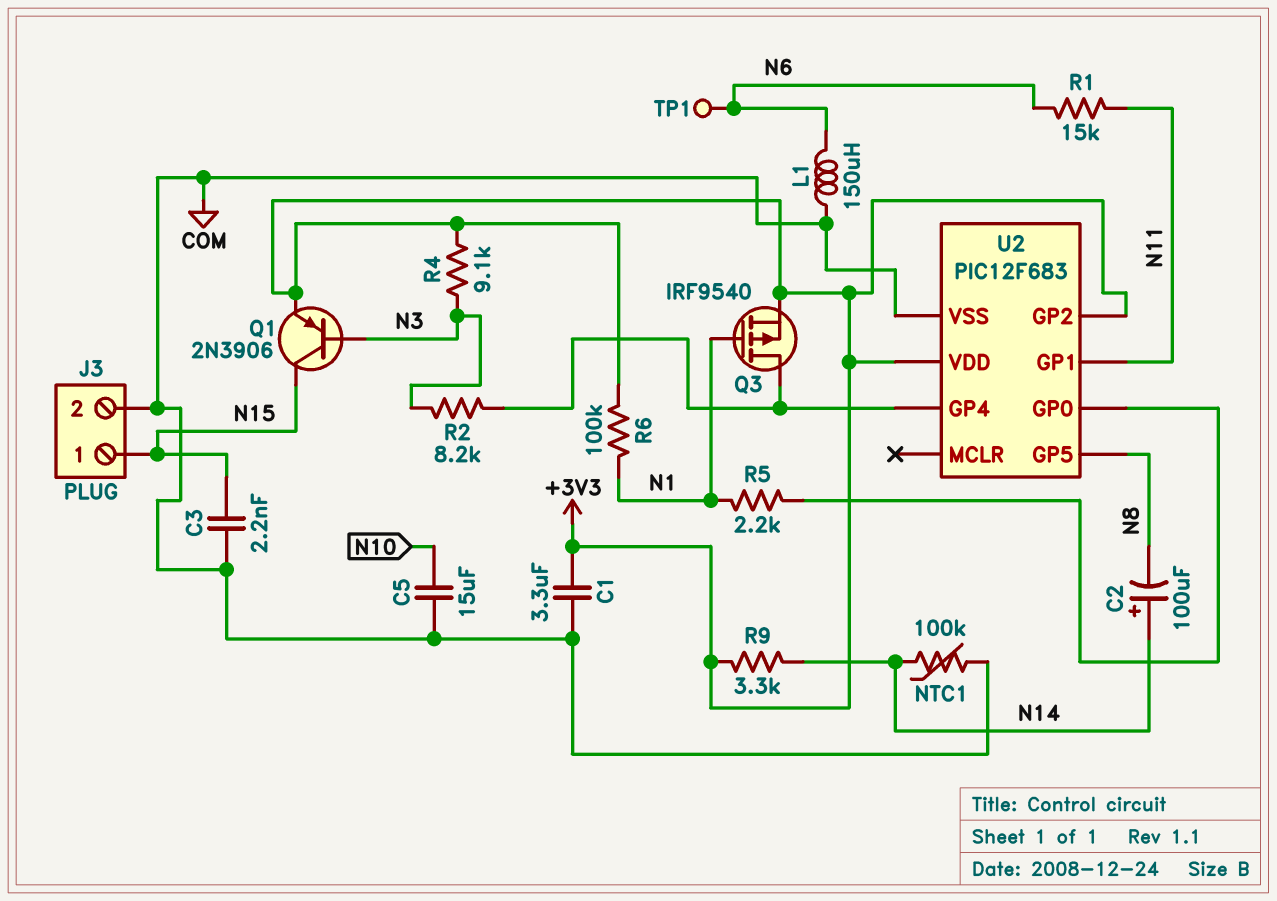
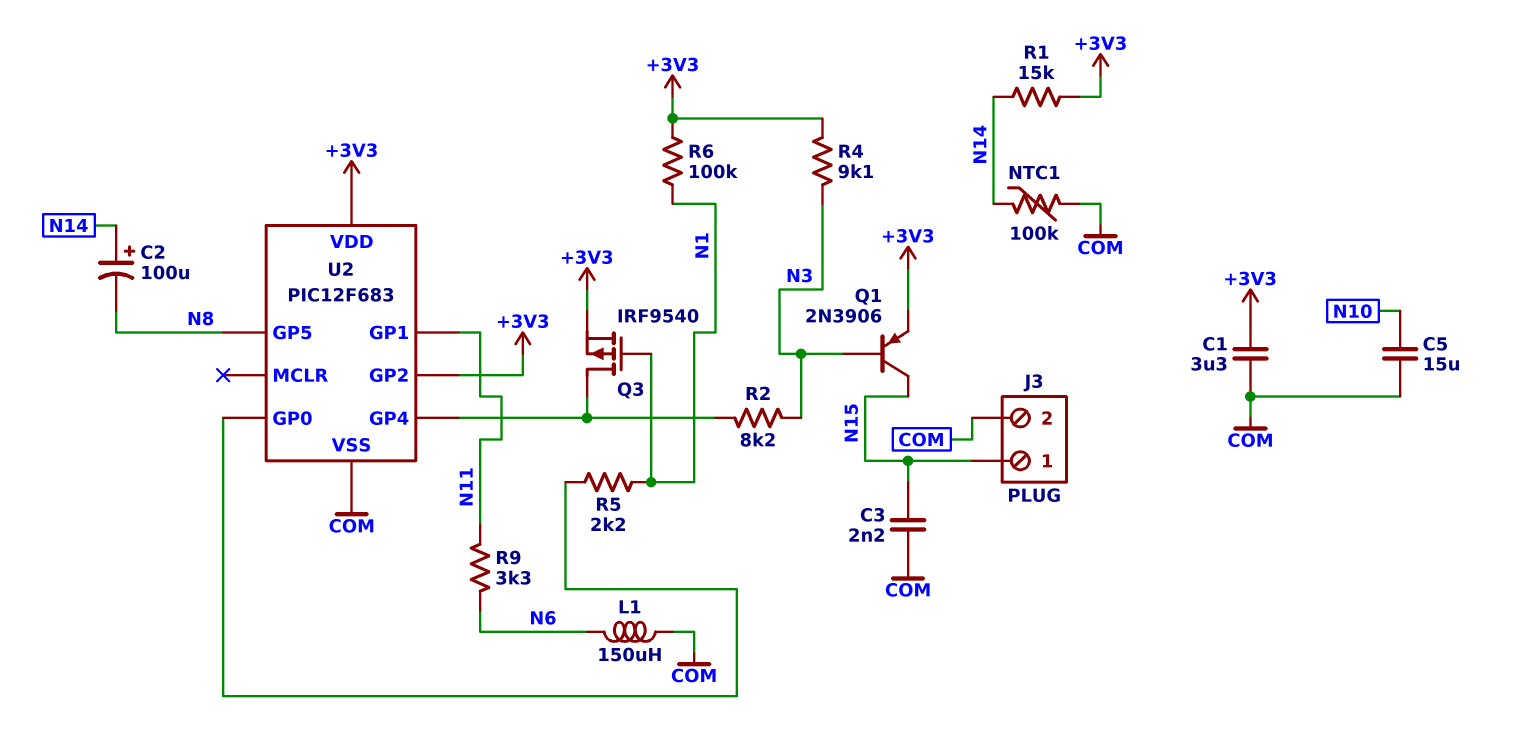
R1: 15k (N6, N11) -> 15k (+3V3, N14)
R9: 3.3k (+3V3, N14) -> 3.3k (N6, N11)
TP1: test point (N6) -> none

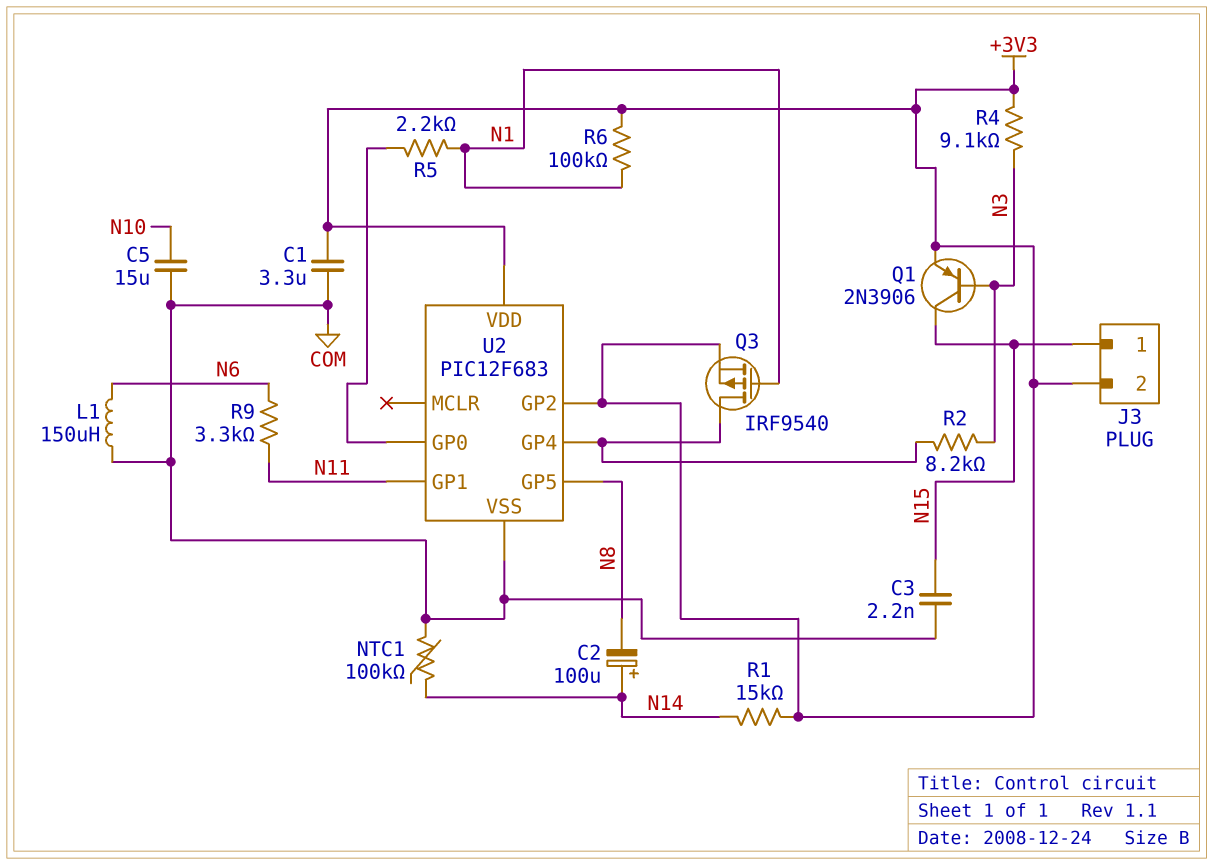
J3 pin 2: COM -> +3V3

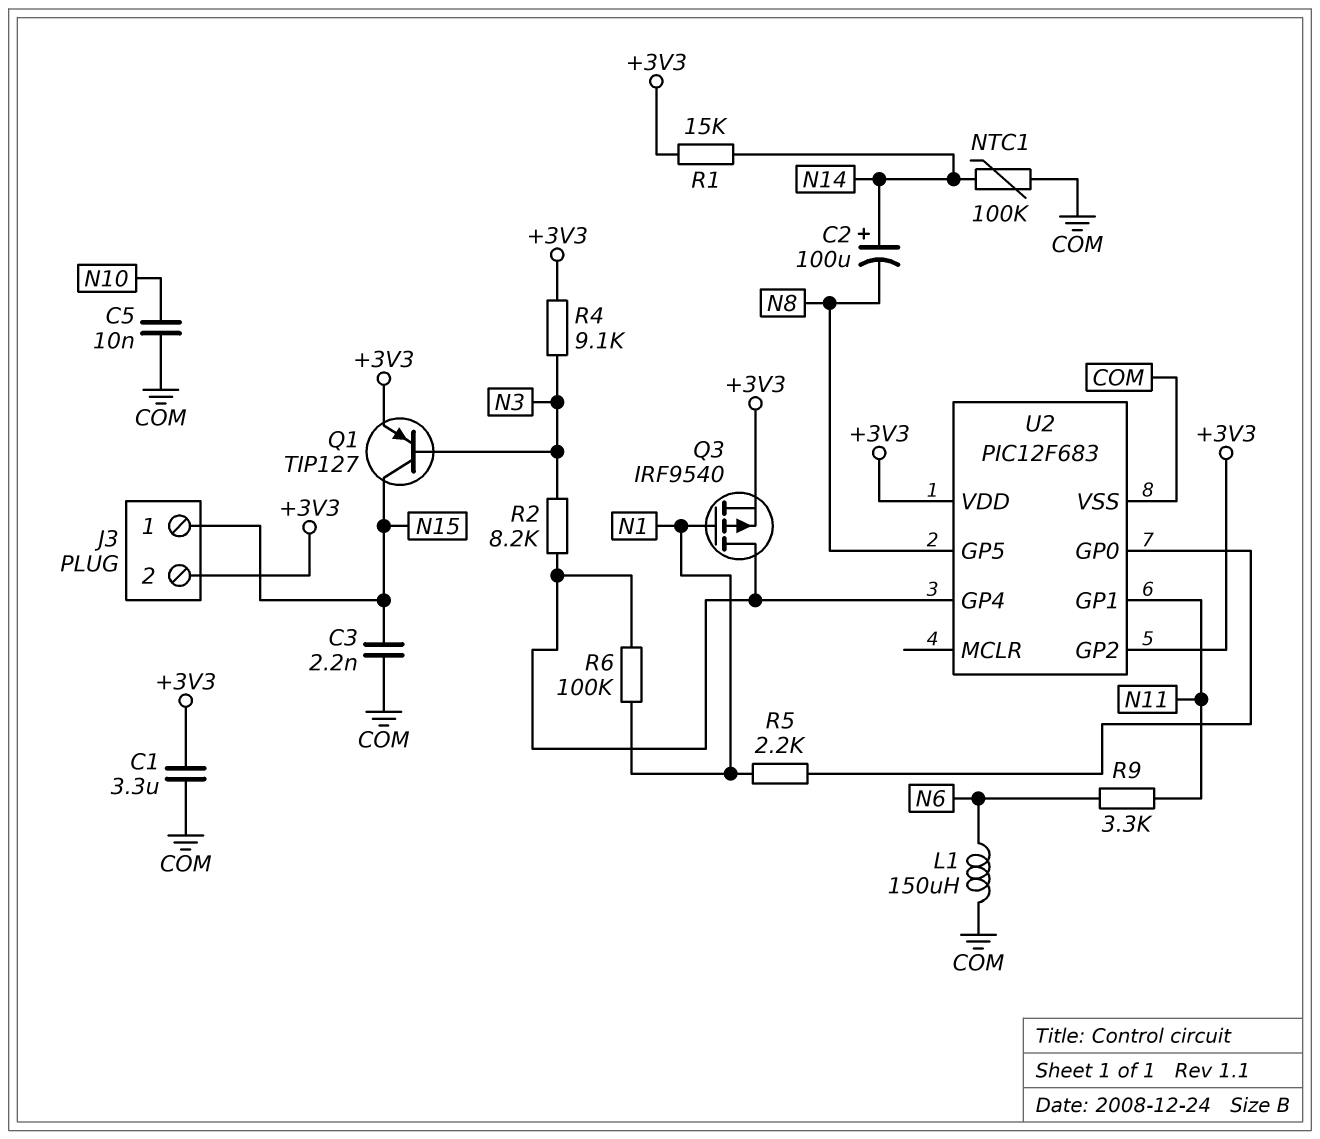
C5: 15uF (COM, N10) -> 10nF (COM, N10)
Q1: PNP 2N3906 (B N3, C N15, E +3V3) -> PNP TIP127 (B N3, C N15, E +3V3)
R6: 100k (+3V3, N1) -> 100k (N1, U2/GP4)

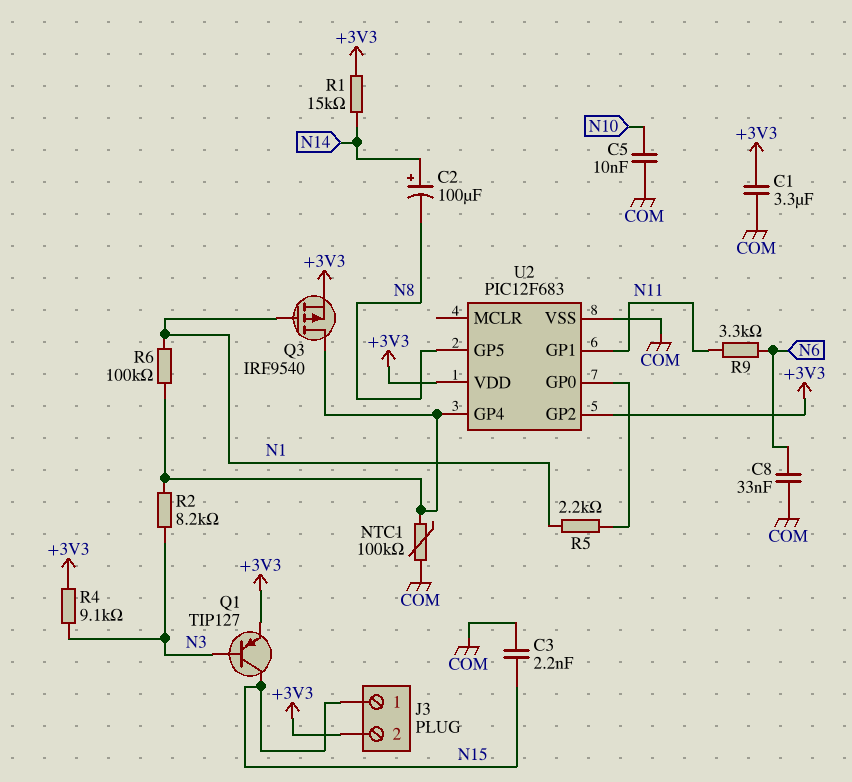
C8: none -> 33nF (COM, N6)
L1: 150uH (COM, N6) -> none
NTC1: 100k (COM, N14) -> 100k (COM, U2/GP4)

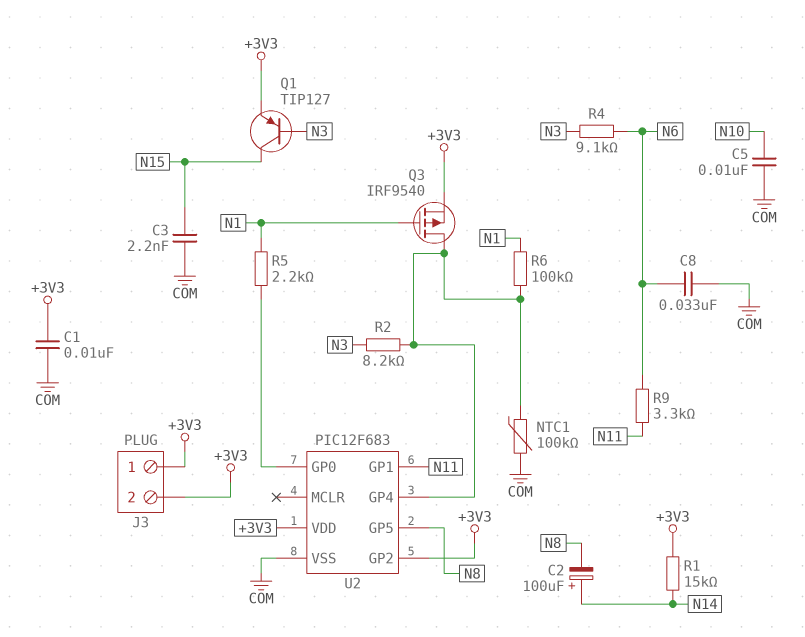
C1: 3.3uF (+3V3, COM) -> 10nF (+3V3, COM)
J3 pin 1: N15 -> +3V3
R4: 9.1k (+3V3, N3) -> 9.1k (N3, N6)

